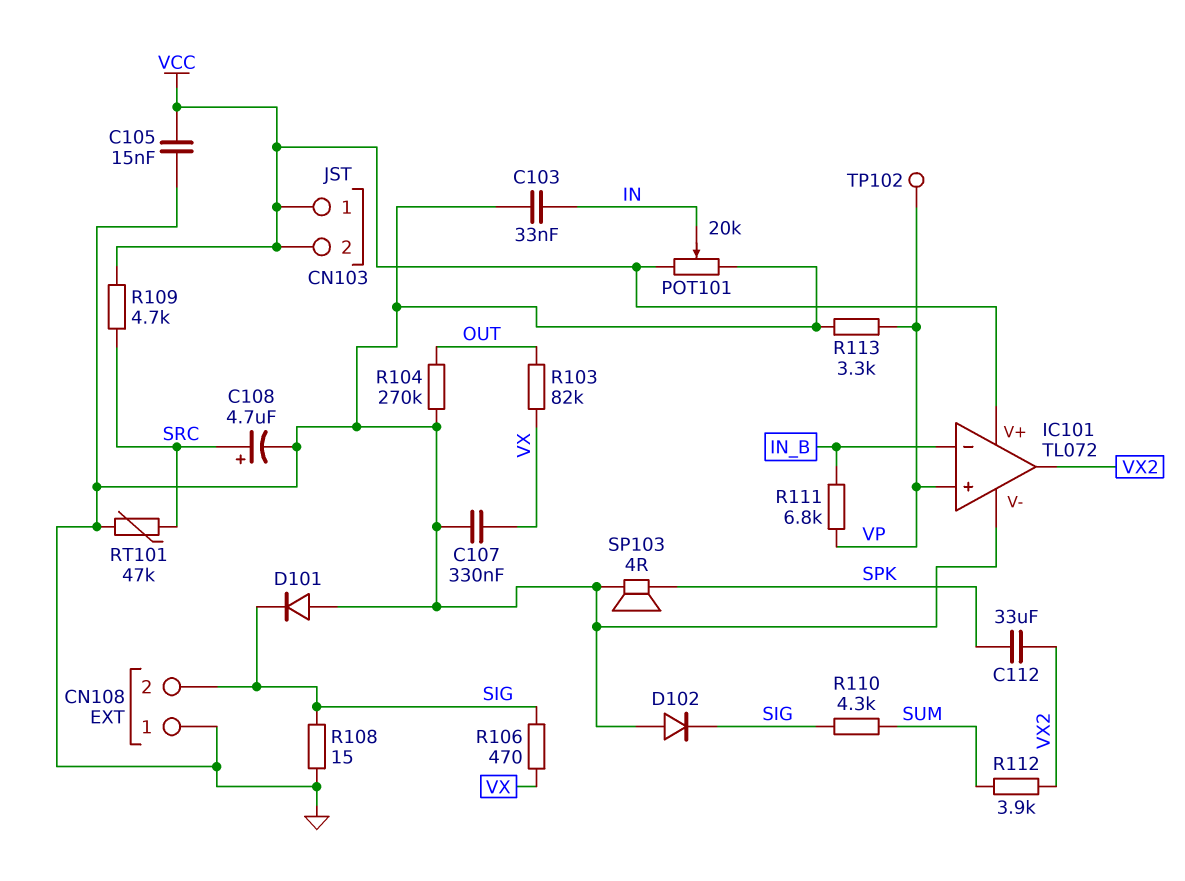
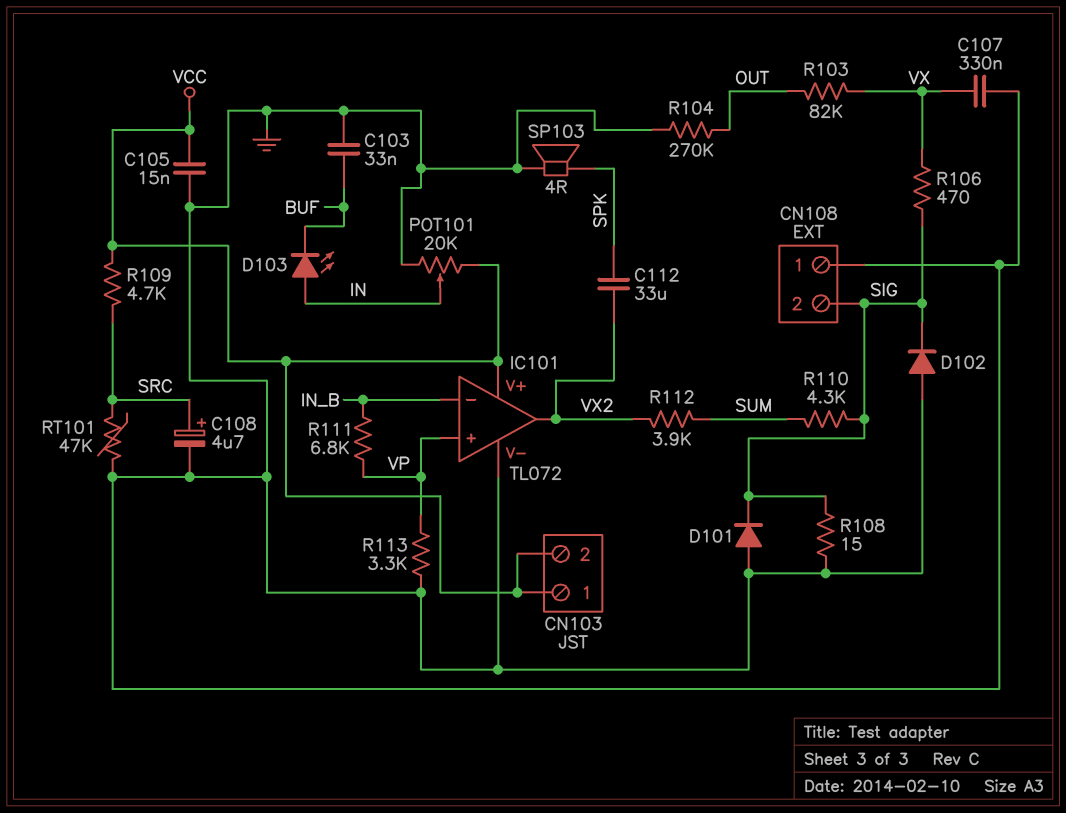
C103: 33nF (GND, IN) -> 33nF (BUF, GND)
D103: none -> LED (A IN, K BUF)
TP102: test point (VP) -> none

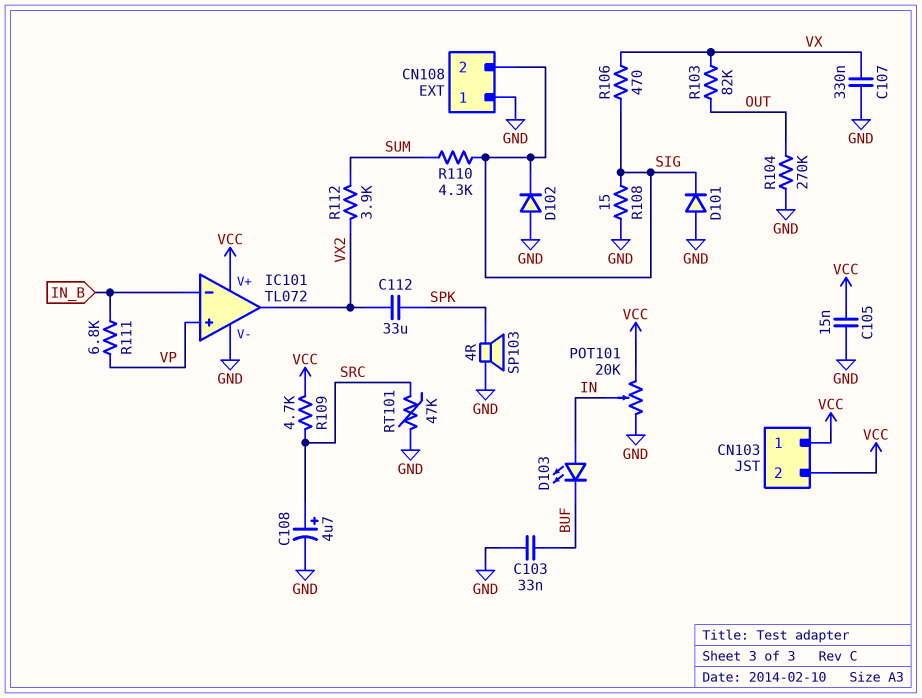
R113: 3.3k (GND, VP) -> none

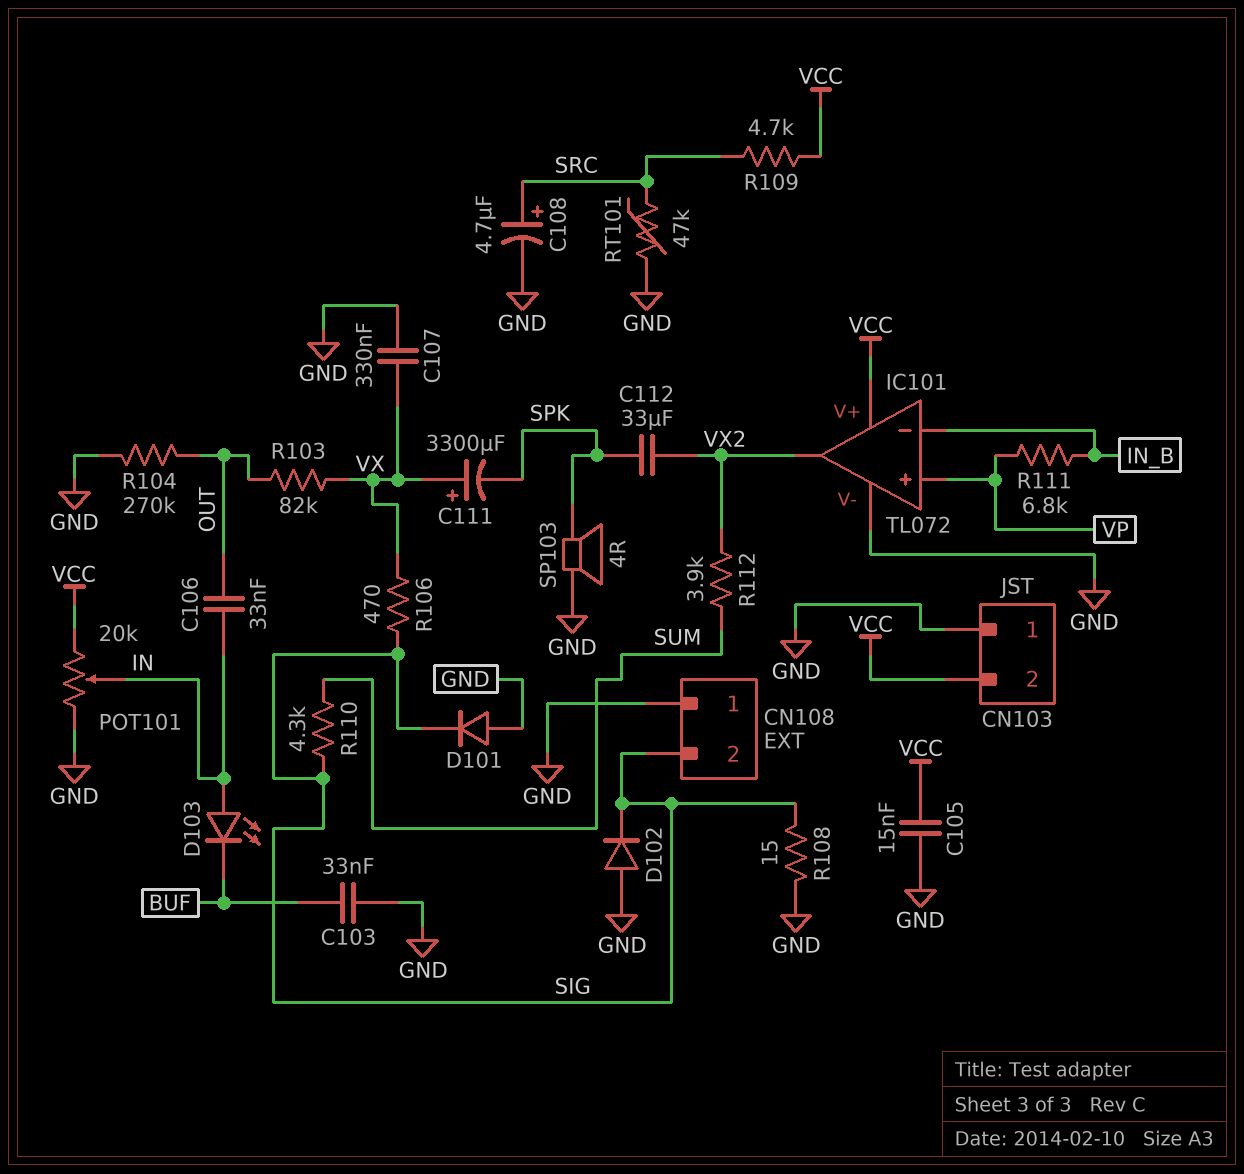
C106: none -> 33nF (IN, OUT)
C111: none -> 3300uF (plus VX, minus SPK)
CN103 pin 1: VCC -> GND

